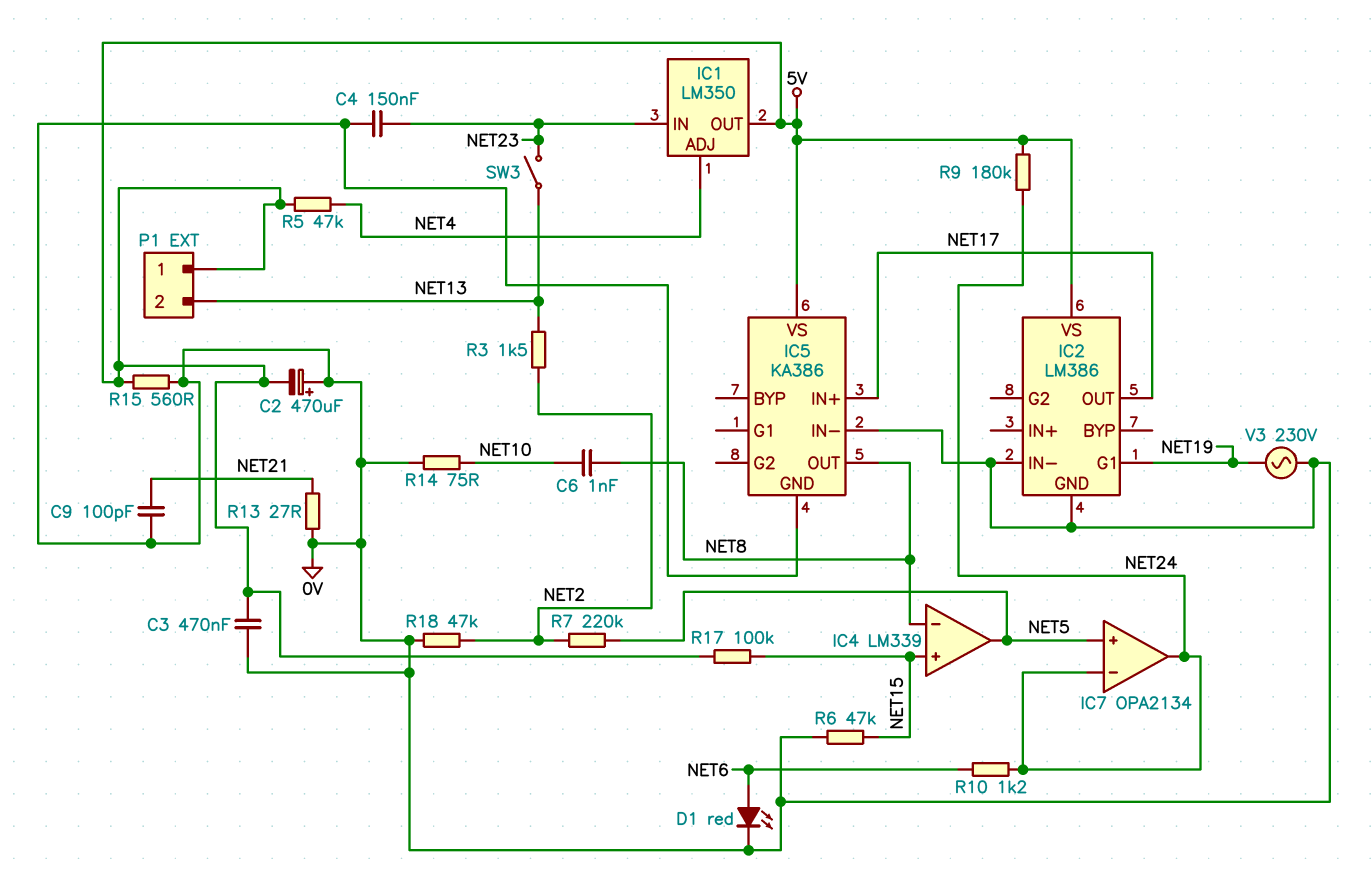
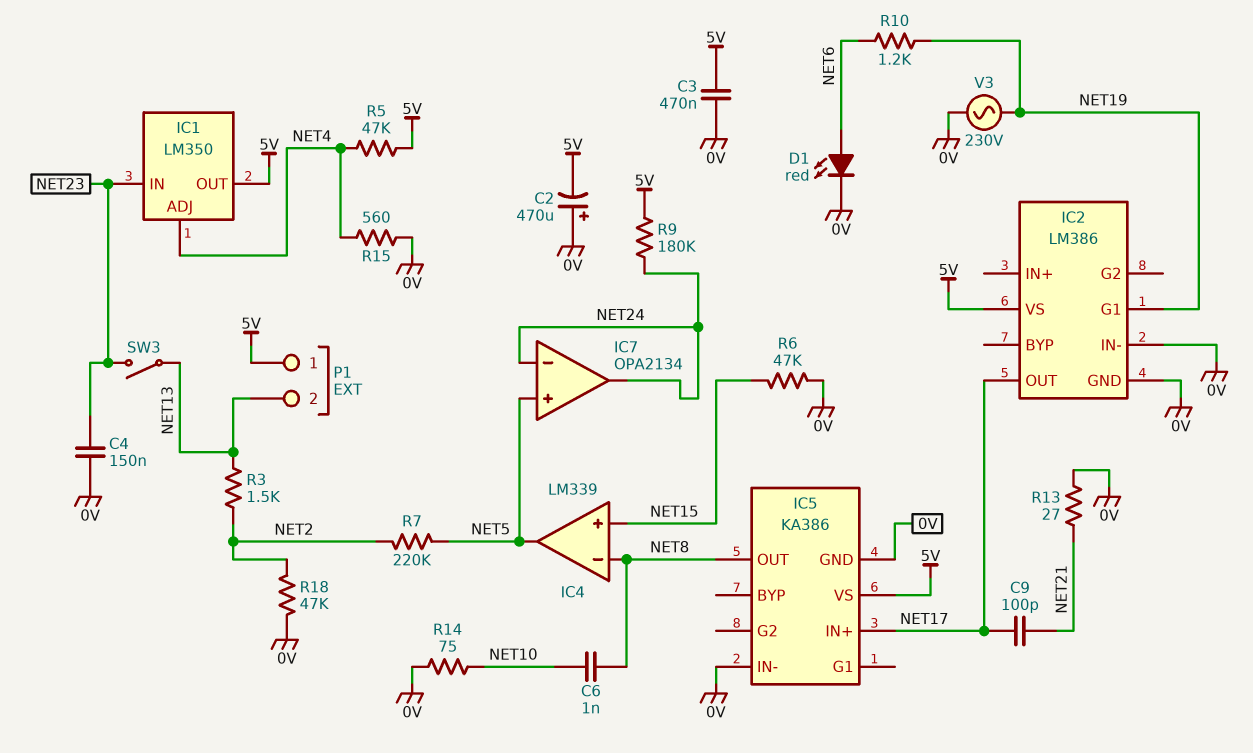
C9: 100pF (0V, NET21) -> 100pF (NET17, NET21)
R10: 1.2k (NET6, NET24) -> 1.2k (NET6, NET19)
R15: 560 (0V, 5V) -> 560 (0V, NET4)
R17: 100k (5V, NET15) -> none

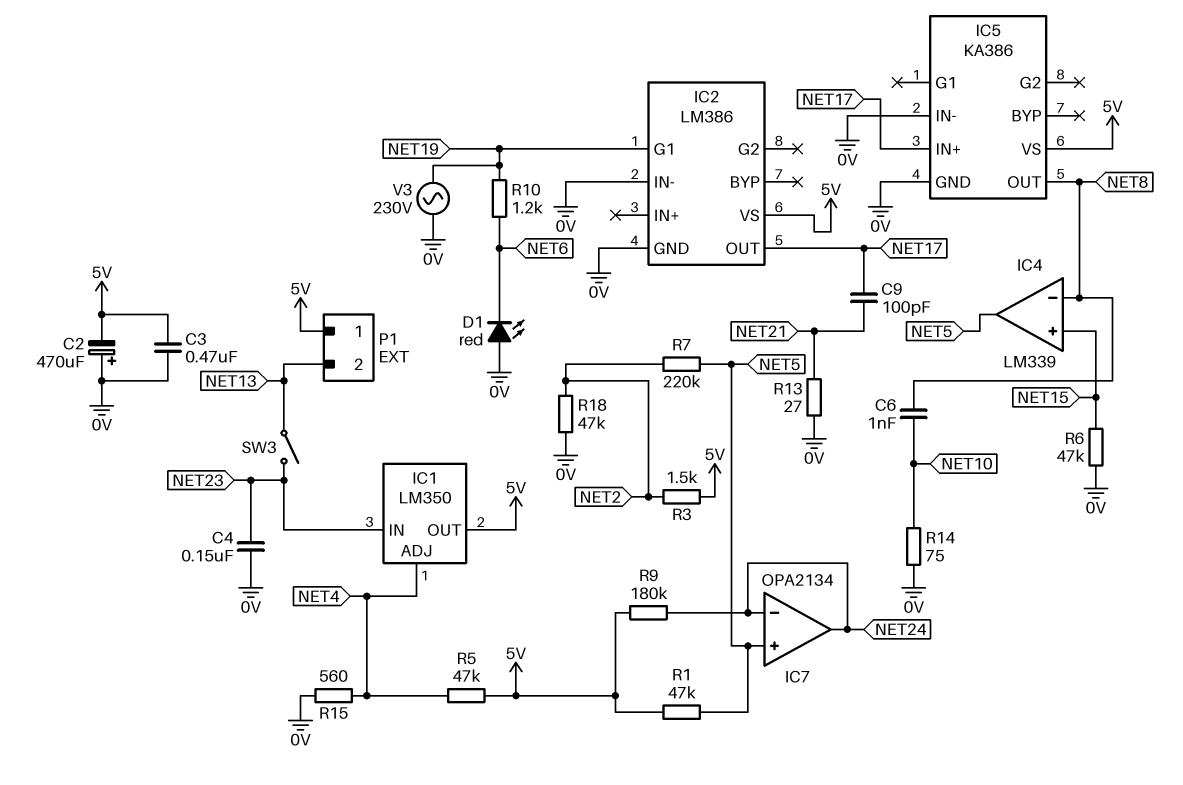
D1: LED red (A NET6, K 0V) -> LED red (A 0V, K NET6)
R1: none -> 47k (5V, NET5)
R3: 1.5k (NET2, NET13) -> 1.5k (5V, NET2)

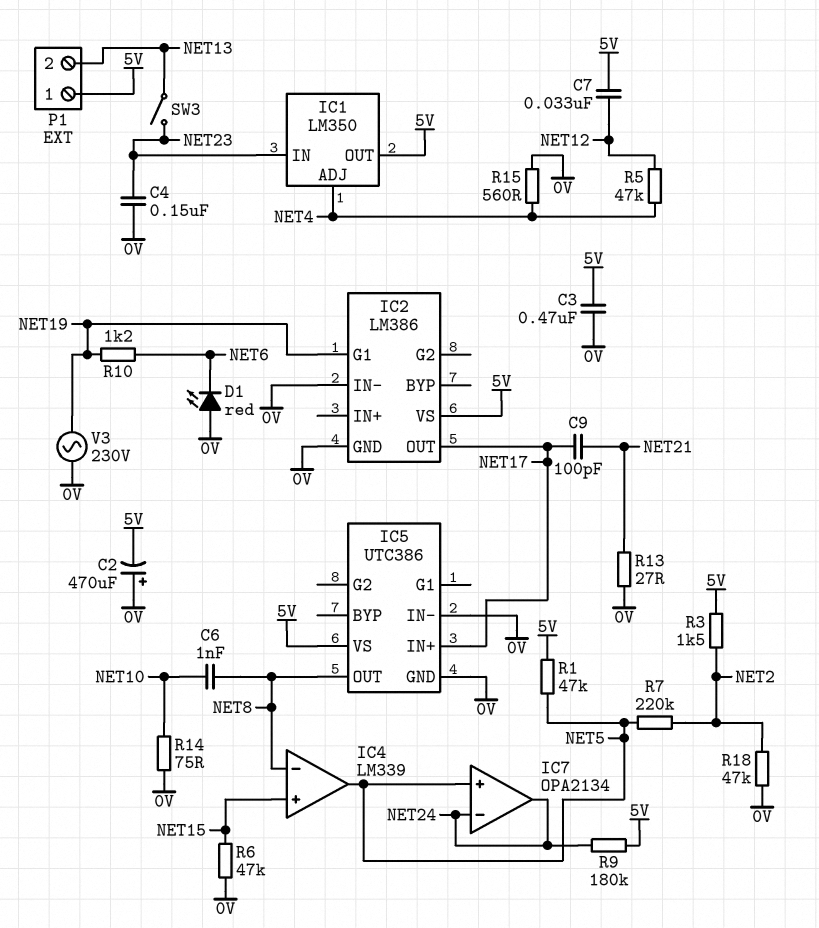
C7: none -> 33nF (5V, NET12)
IC5: KA386 -> UTC386
R5: 47k (5V, NET4) -> 47k (NET4, NET12)

